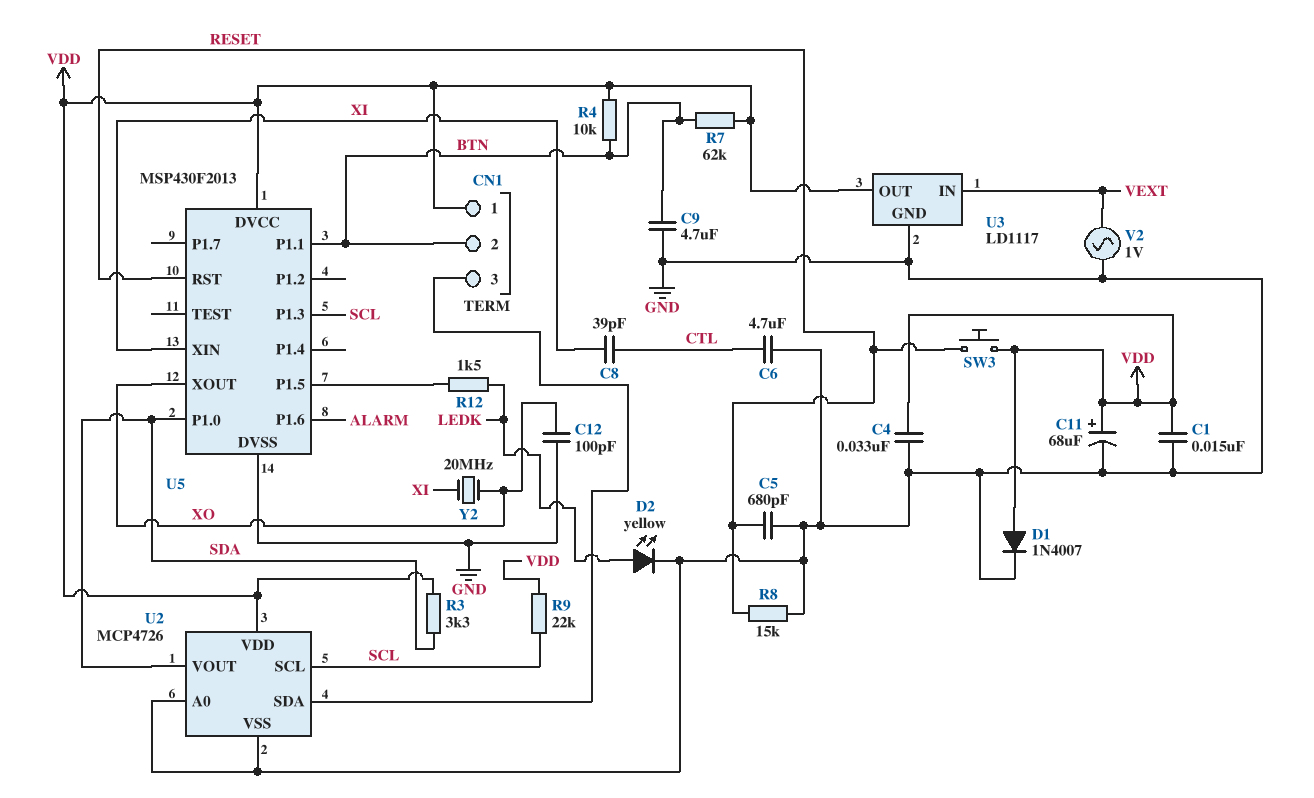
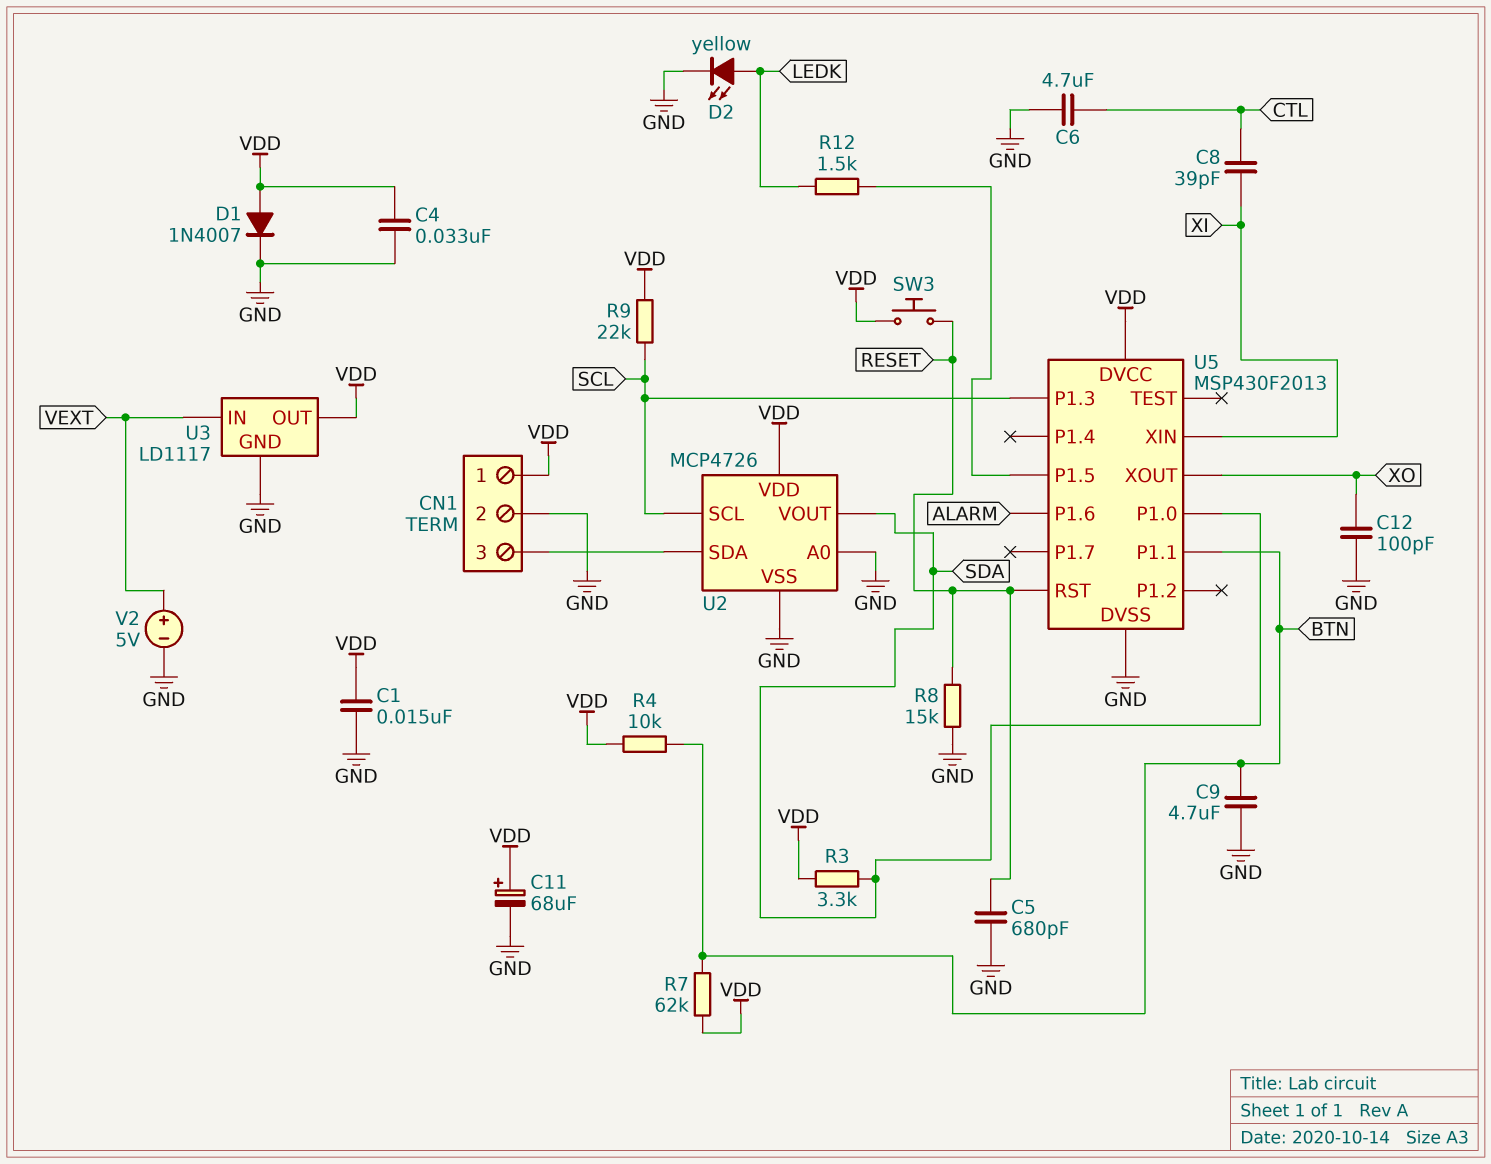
CN1 pin 2: BTN -> GND
V2: AC 1V (GND, VEXT) -> 5V (plus VEXT, minus GND)
Y2: 20MHz (XI, XO) -> none

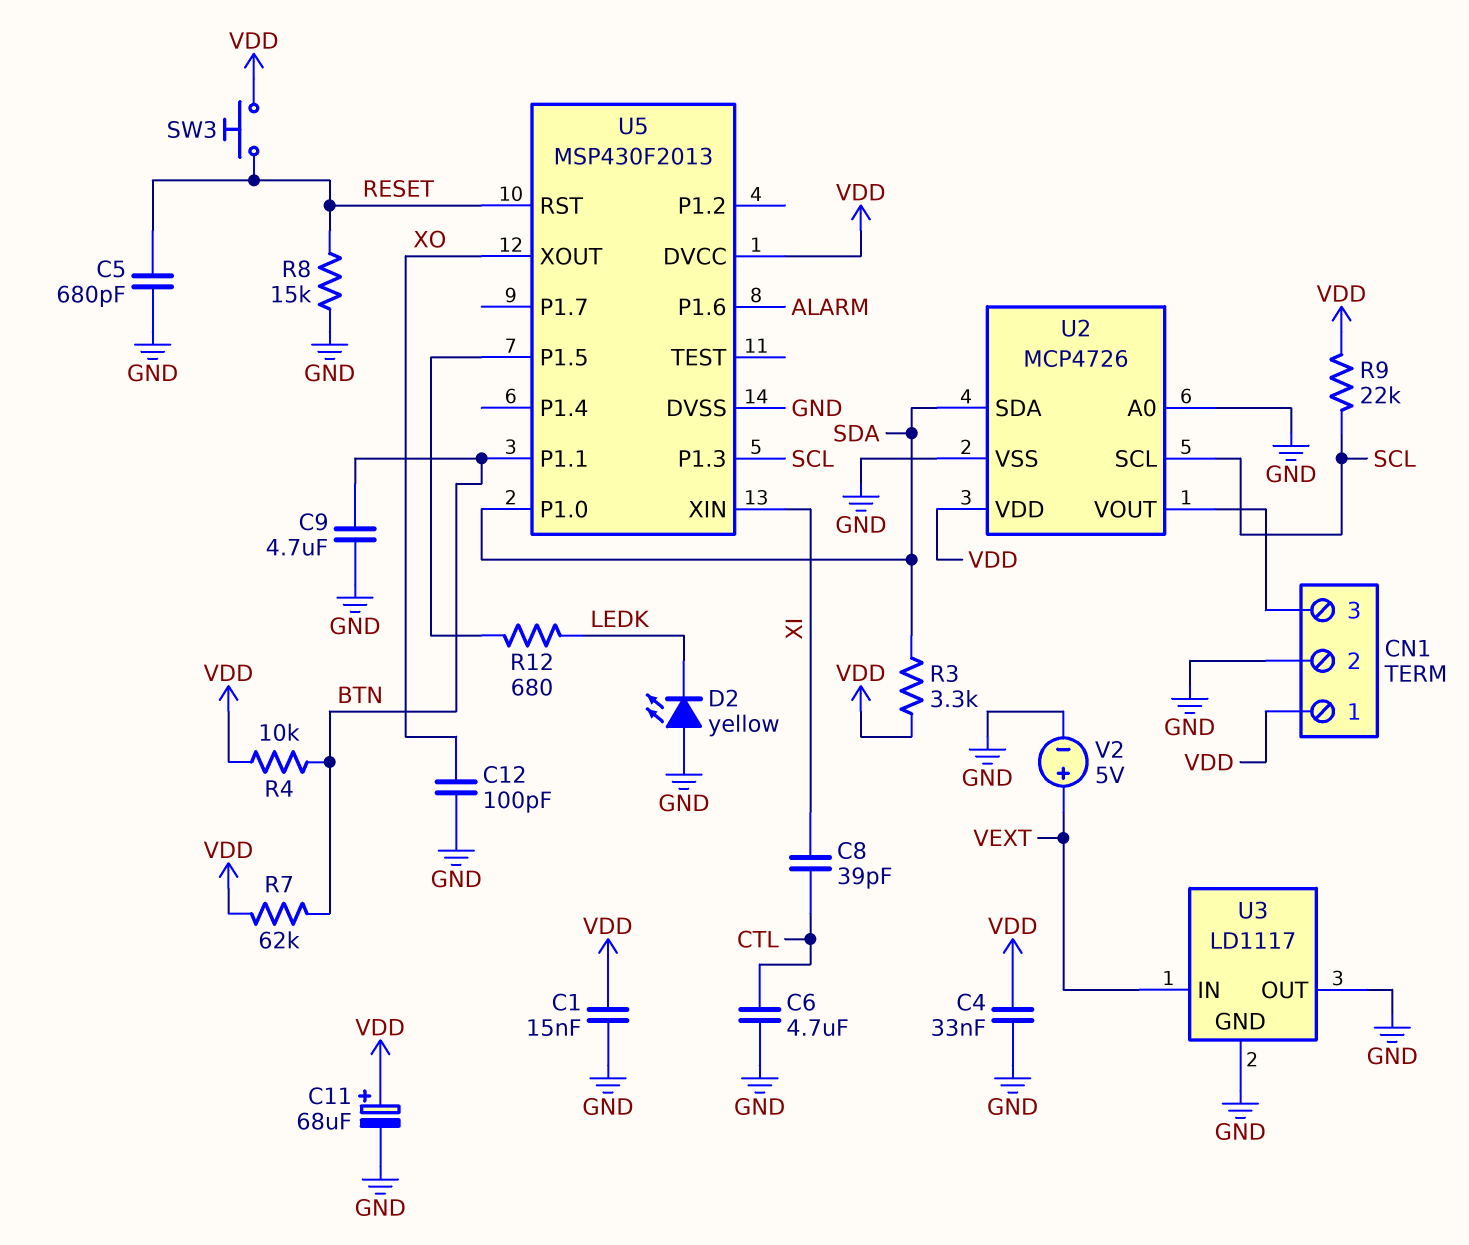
D1: diode 1N4007 (A VDD, K GND) -> none
D2: LED yellow (A LEDK, K GND) -> LED yellow (A GND, K LEDK)
R12: 1.5k (LEDK, U5/P1.5) -> 680 (LEDK, U5/P1.5)
U2 pin SDA: CN1/3 -> SDA
U2 pin VOUT: SDA -> CN1/3
U3 pin OUT: VDD -> GND

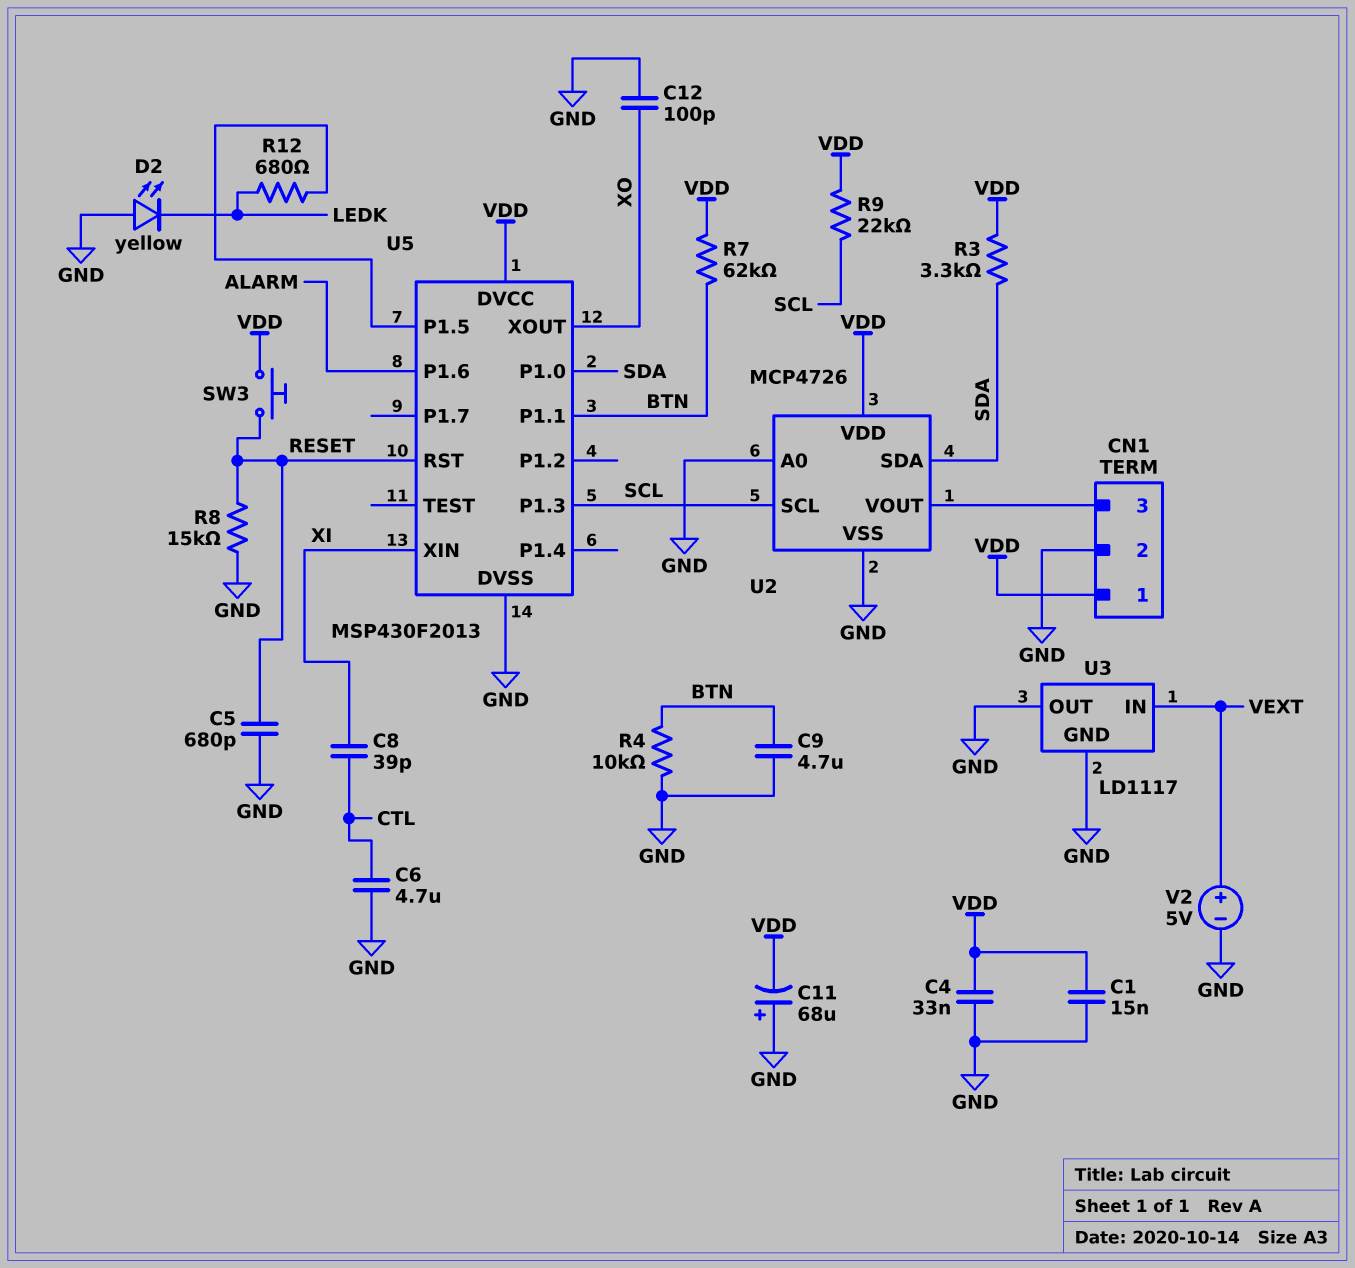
C11: 68uF (plus VDD, minus GND) -> 68uF (plus GND, minus VDD)
R4: 10k (BTN, VDD) -> 10k (BTN, GND)

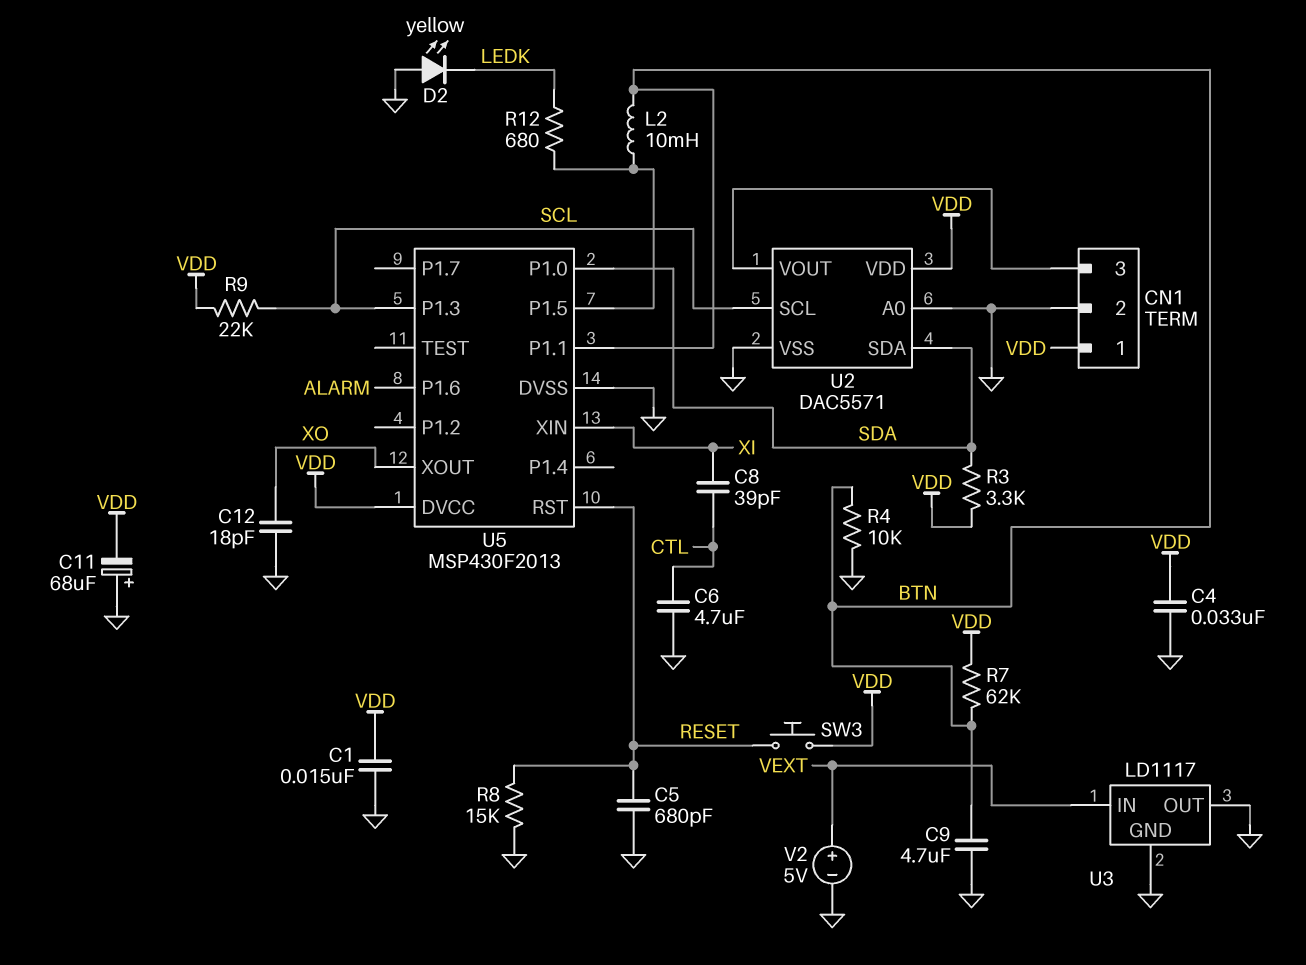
C12: 100pF (GND, XO) -> 18pF (GND, XO)
L2: none -> 10mH (BTN, U5/P1.5)
U2: MCP4726 -> DAC5571

